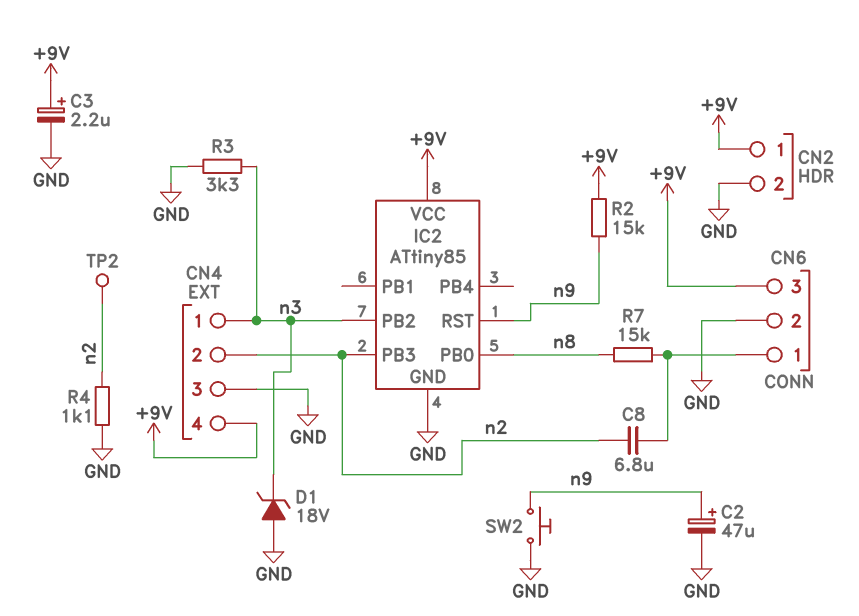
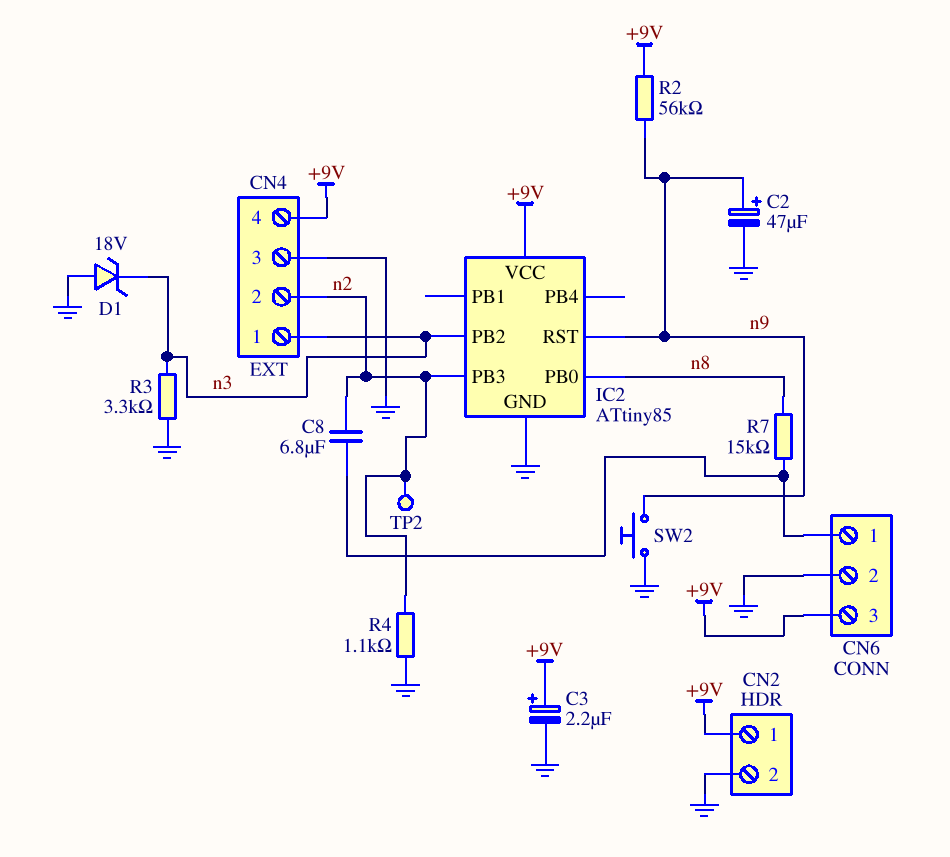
R2: 15k (+9V, n9) -> 56k (+9V, n9)

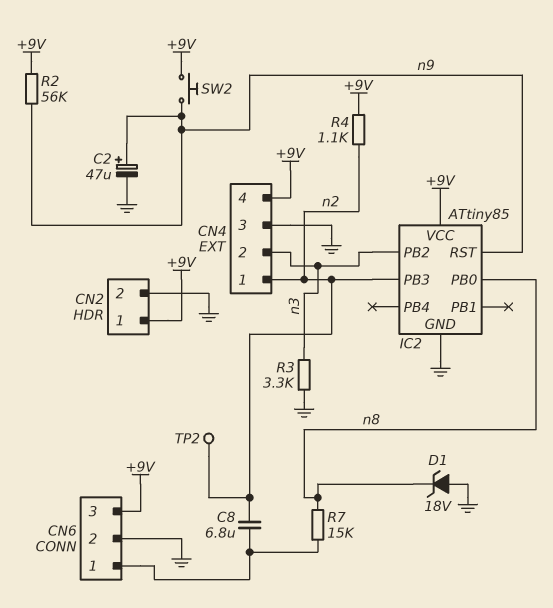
C3: 2.2uF (plus +9V, minus GND) -> none
CN4 pin 1: n3 -> n2
CN4 pin 2: n2 -> n3
D1: zener 18V (A GND, K n3) -> zener 18V (A GND, K n8)
R4: 1.1k (GND, n2) -> 1.1k (+9V, n2)
SW2: button (GND, n9) -> button (+9V, n9)

